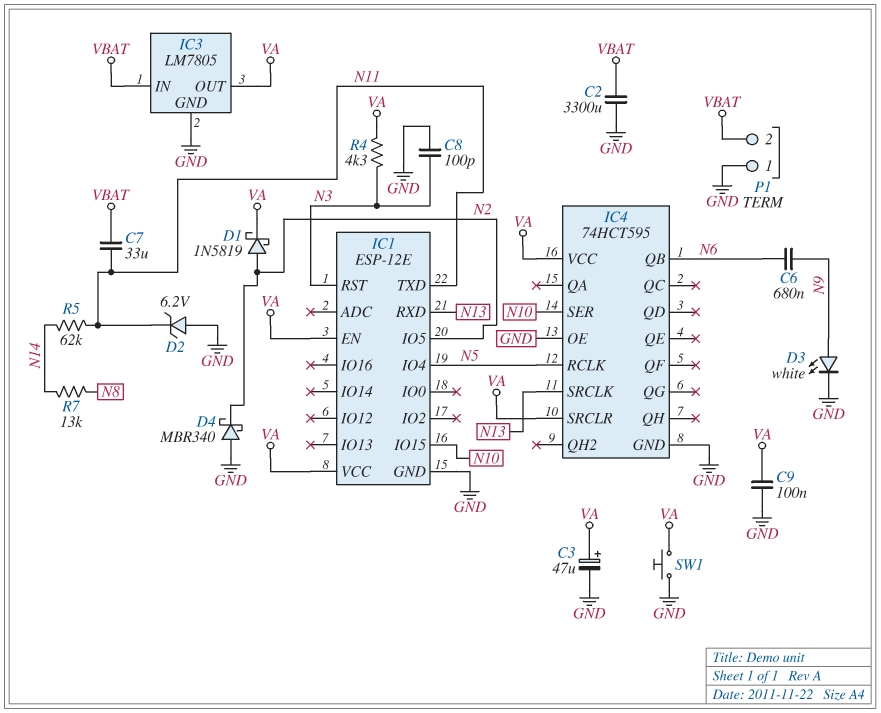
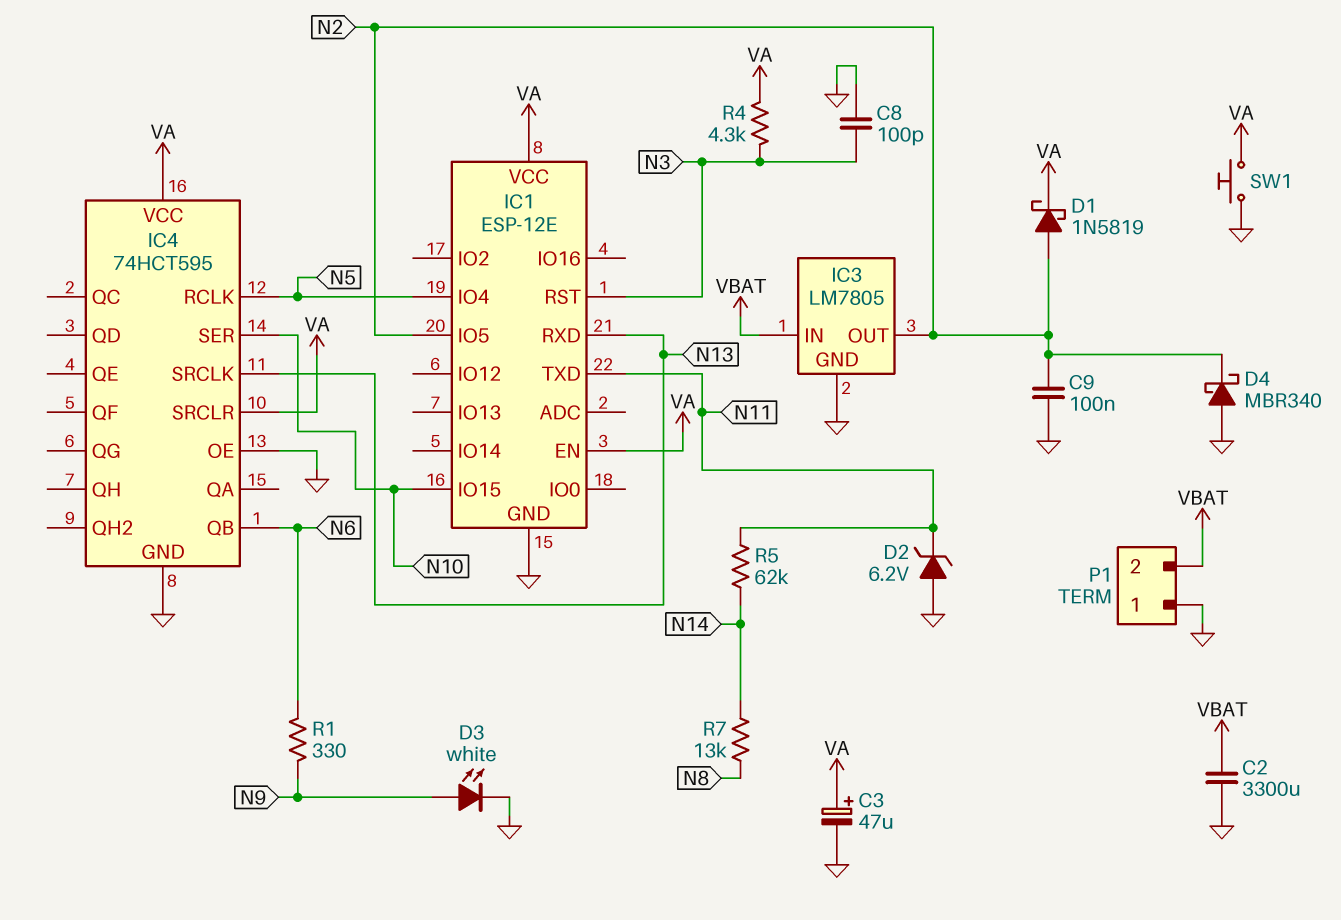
C6: 680nF (N6, N9) -> none
C7: 33uF (N11, VBAT) -> none
C9: 100nF (GND, VA) -> 100nF (GND, N2)
IC3 pin OUT: VA -> N2
R1: none -> 330 (N6, N9)

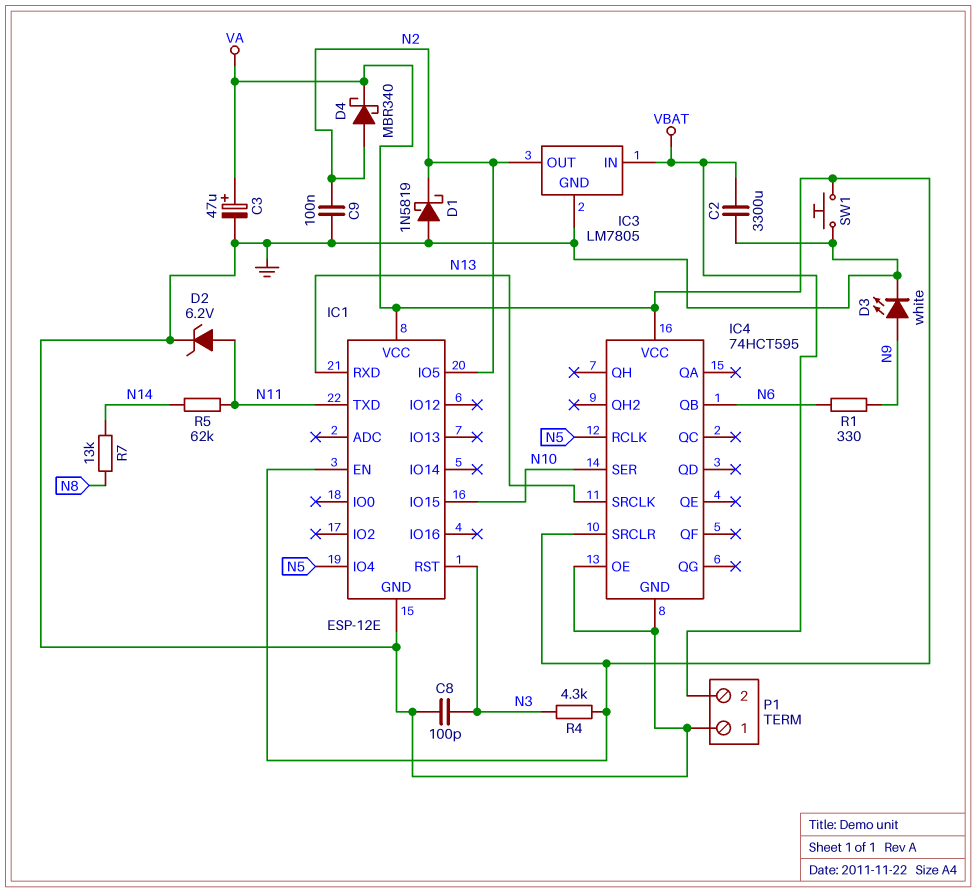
D1: schottky 1N5819 (A N2, K VA) -> schottky 1N5819 (A GND, K N2)
D2: zener 6.2V (A GND, K N11) -> zener 6.2V (A N11, K GND)
D4: schottky MBR340 (A GND, K N2) -> schottky MBR340 (A N2, K VA)

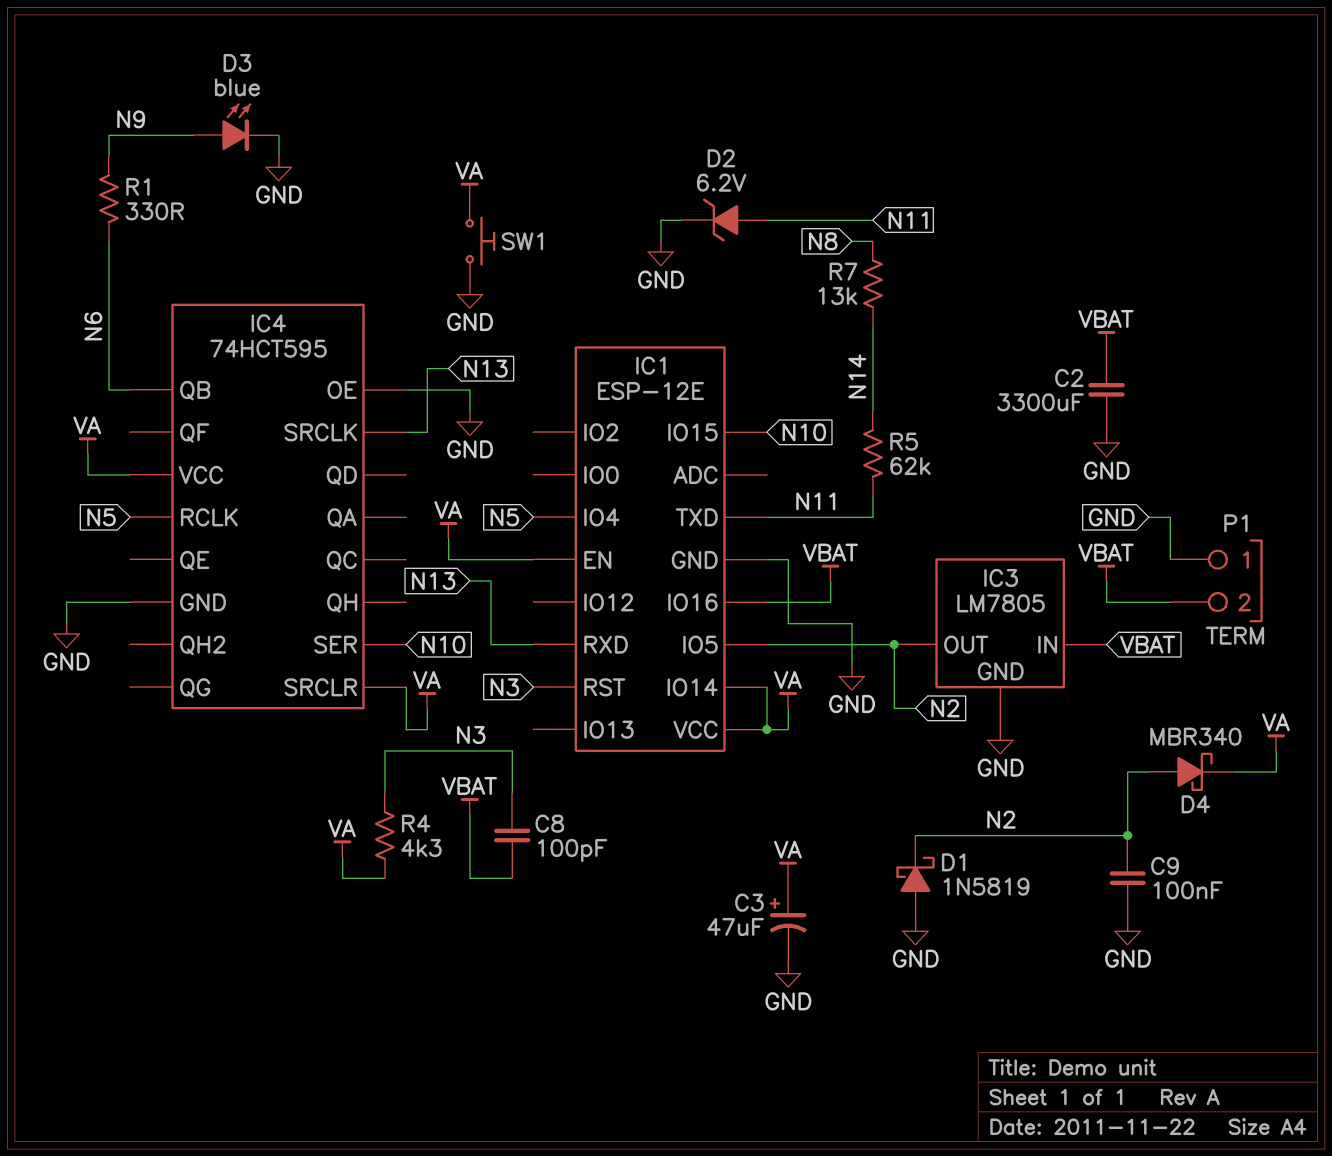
C8: 100pF (GND, N3) -> 100pF (N3, VBAT)
D3: LED white (A N9, K GND) -> LED blue (A N9, K GND)
IC1 pin IO14: none -> VA
IC1 pin IO16: none -> VBAT

